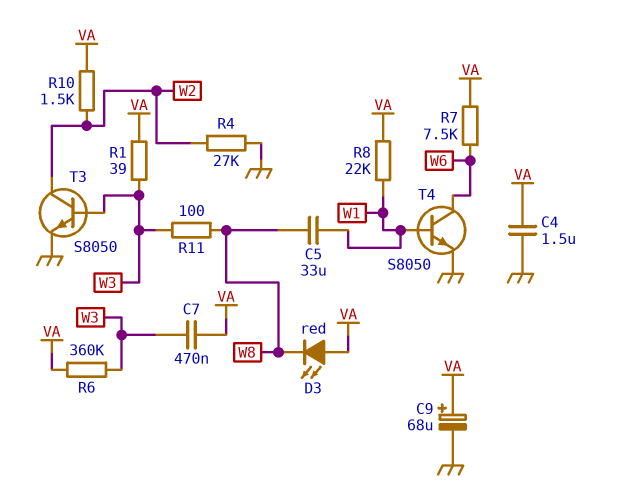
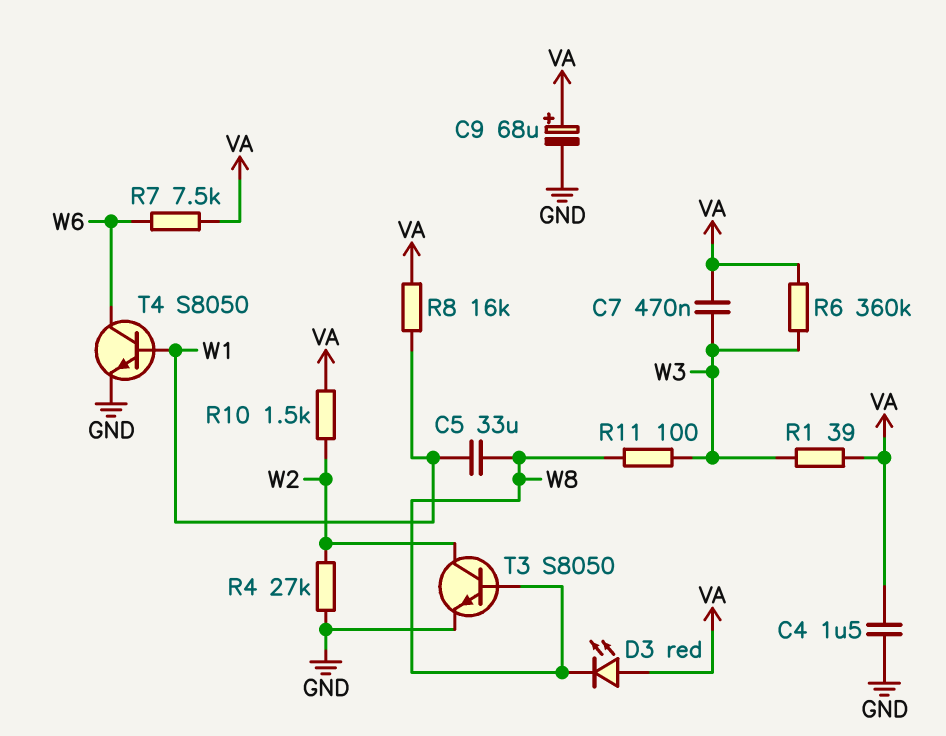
R8: 22k (VA, W1) -> 16k (VA, W1)
T3: NPN S8050 (B W3, C W2, E GND) -> NPN S8050 (B W8, C W2, E GND)

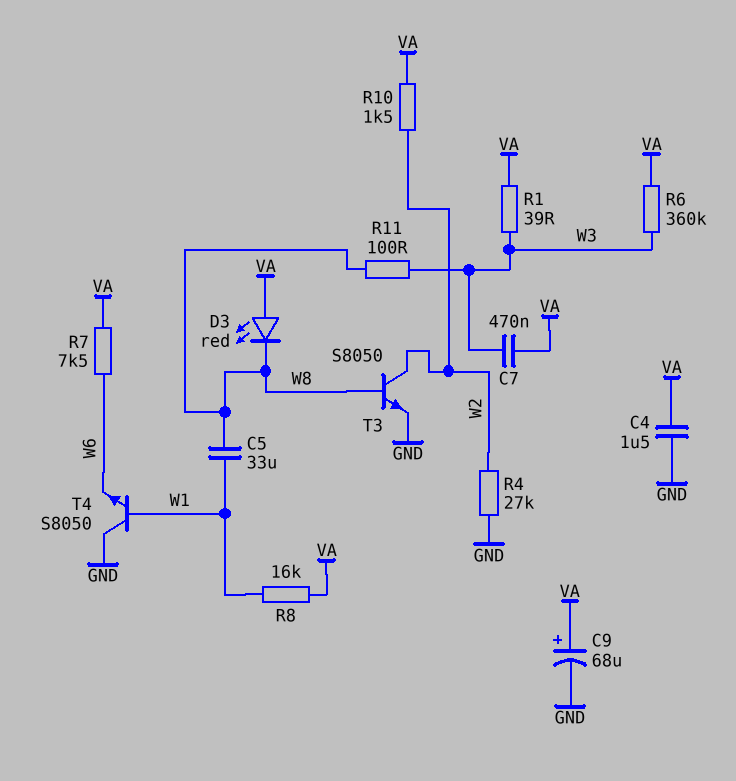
T4: NPN S8050 (B W1, C W6, E GND) -> NPN S8050 (B W1, C GND, E W6)

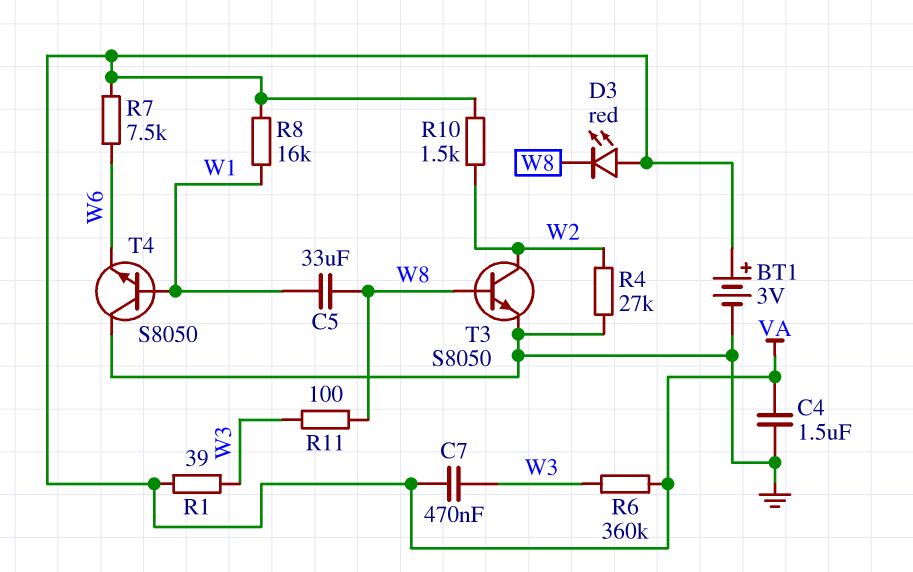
BT1: none -> 3V (plus VA, minus GND)
C9: 68uF (plus VA, minus GND) -> none

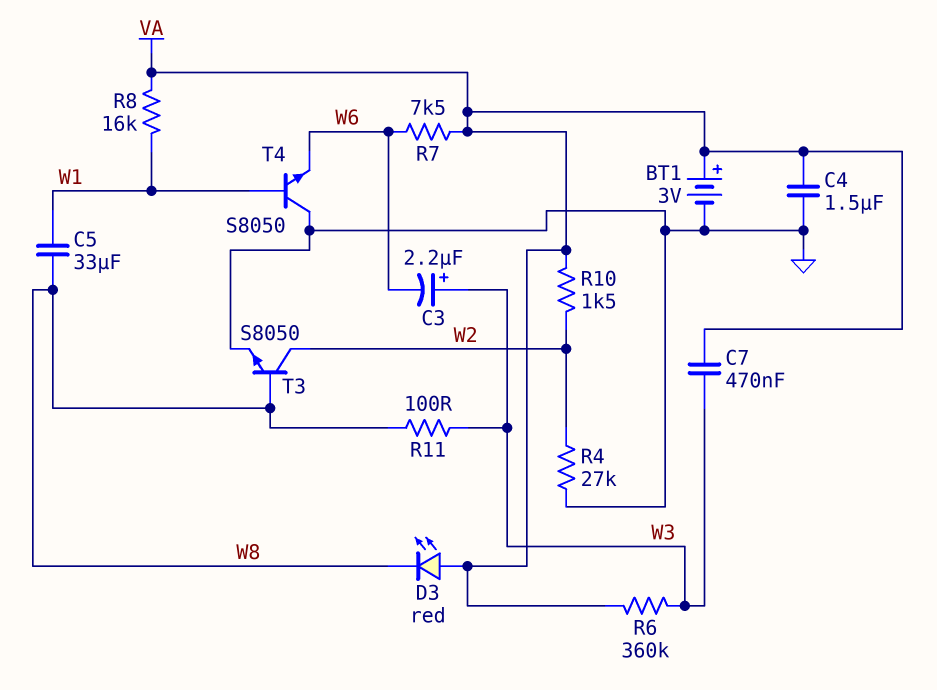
C3: none -> 2.2uF (plus W3, minus W6)
R1: 39 (VA, W3) -> none

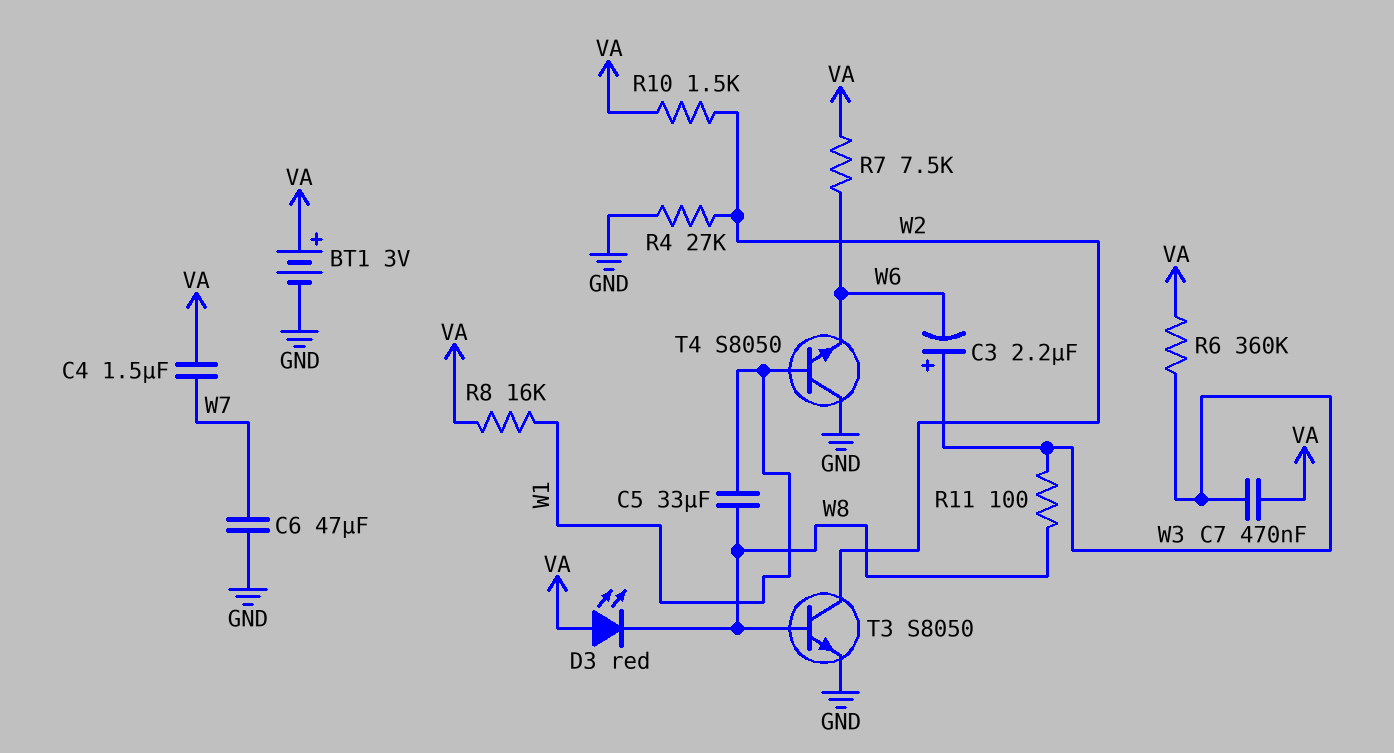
C4: 1.5uF (GND, VA) -> 1.5uF (VA, W7)
C6: none -> 47uF (GND, W7)

